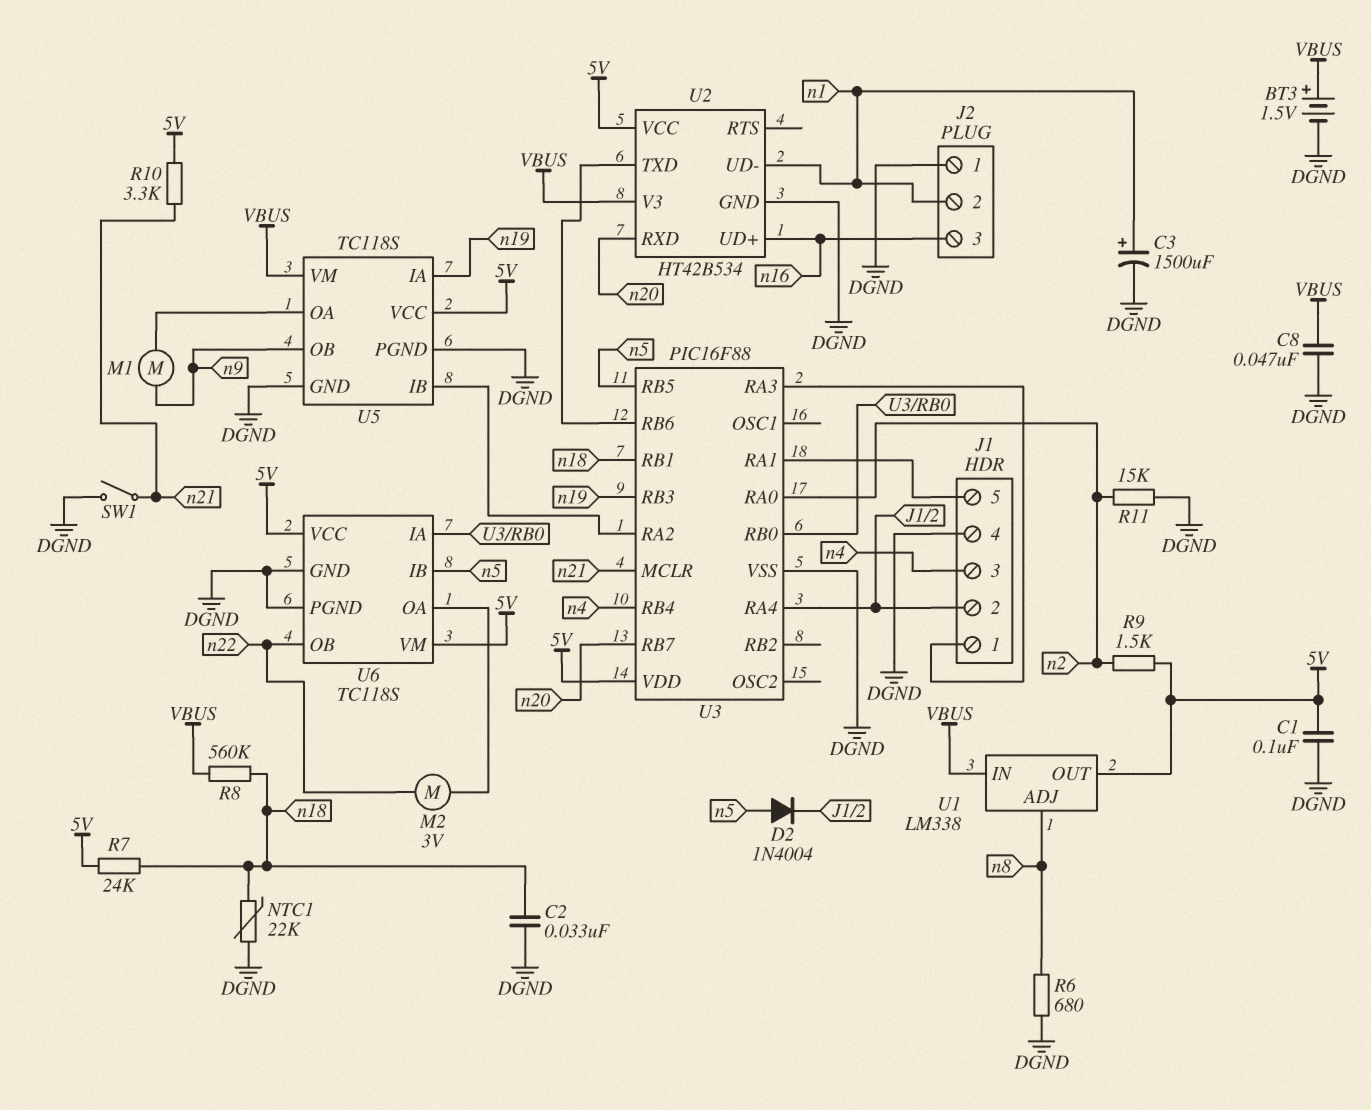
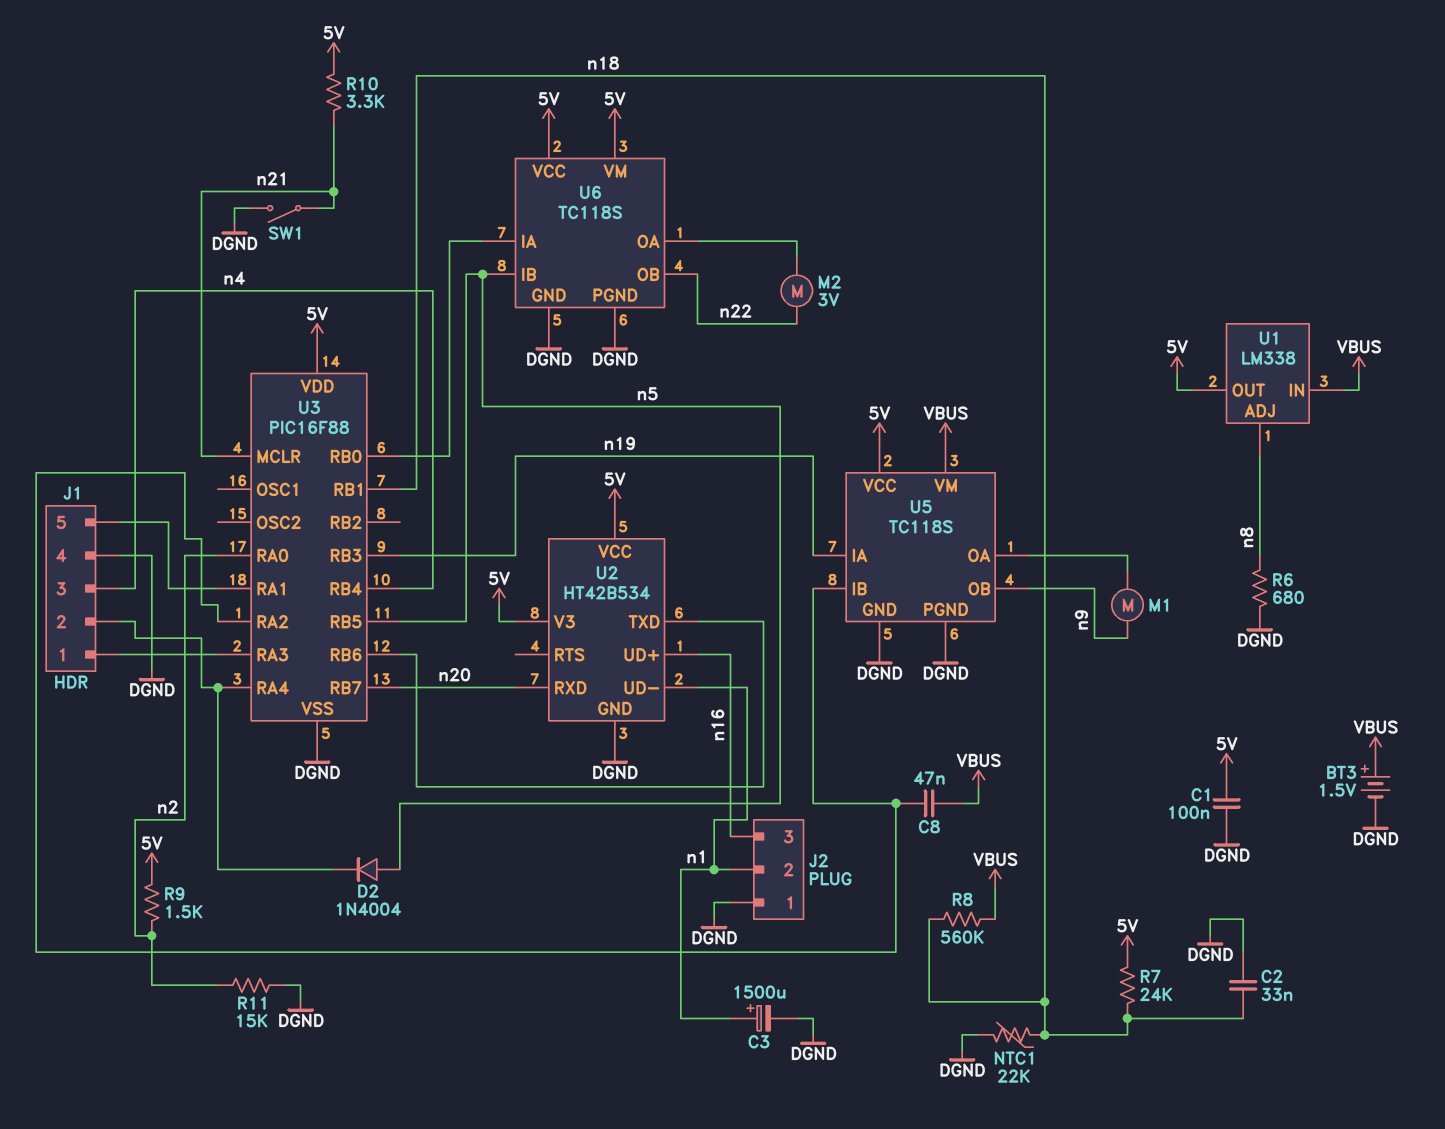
C8: 47nF (DGND, VBUS) -> 47nF (U3/RA2, VBUS)
U2 pin V3: VBUS -> 5V

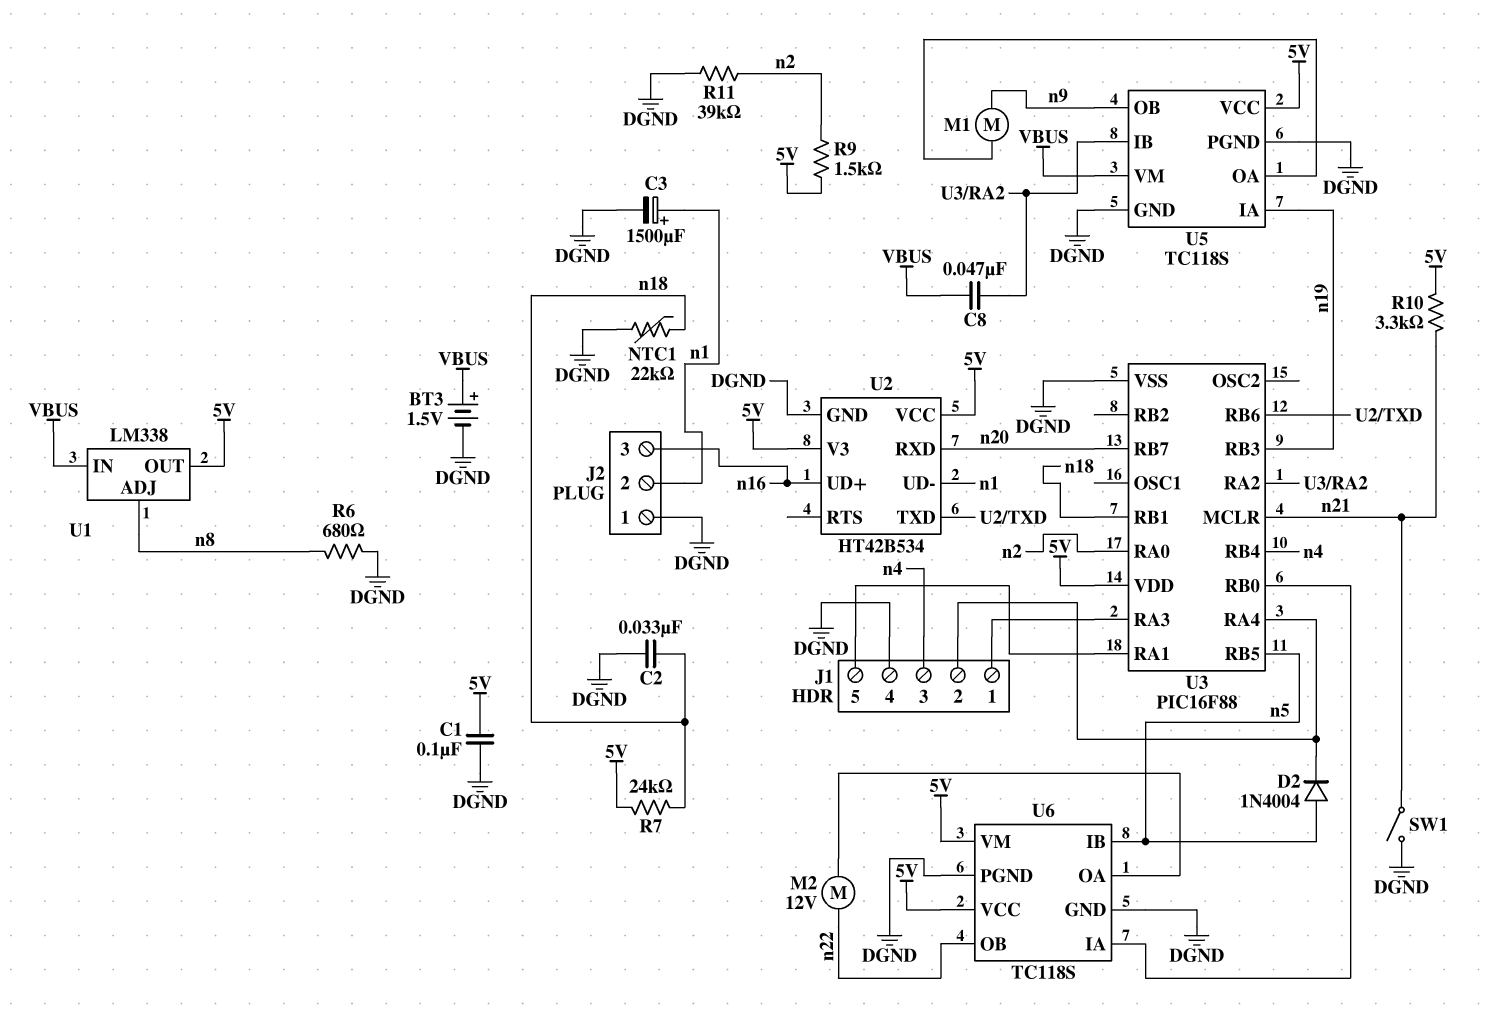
M2: motor 3V (U6/OA, n22) -> motor 12V (U6/OA, n22)
R8: 560k (VBUS, n18) -> none
R11: 15k (DGND, n2) -> 39k (DGND, n2)

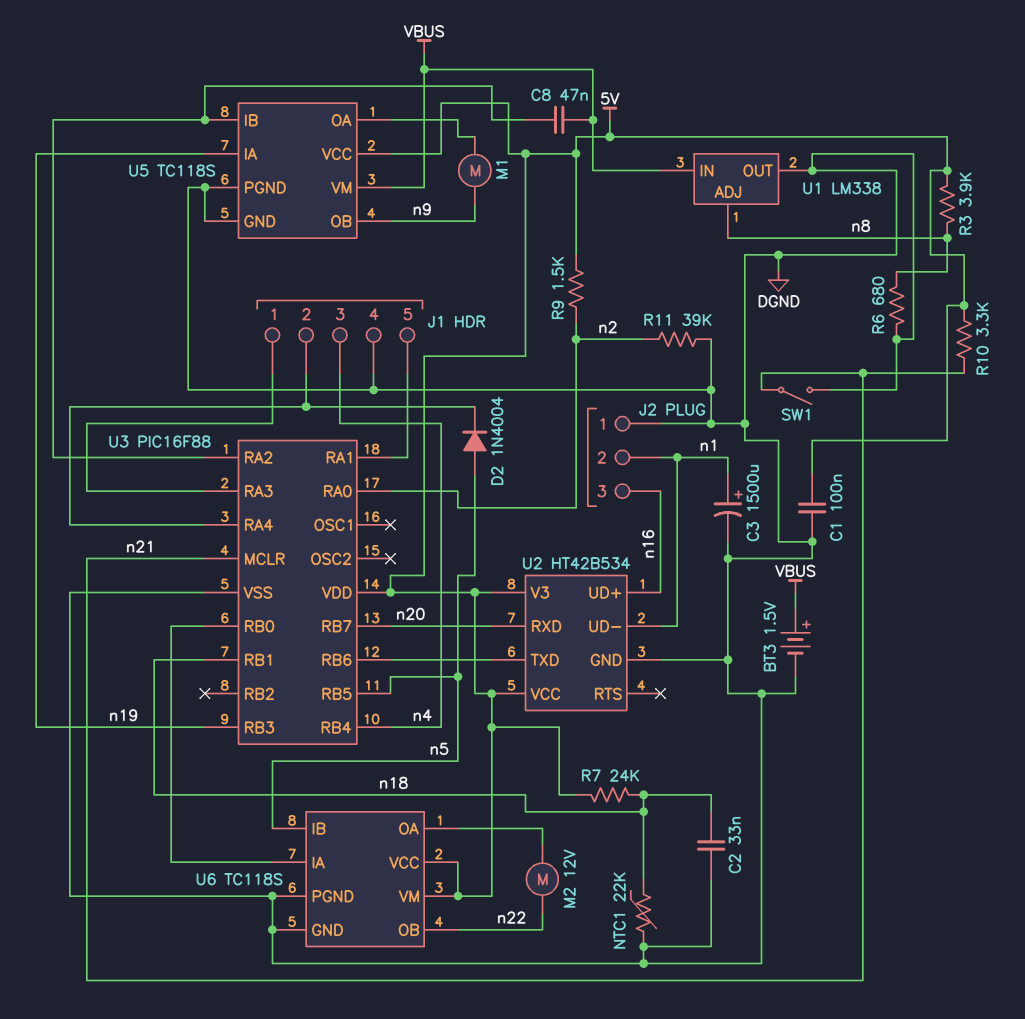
R3: none -> 3.9k (5V, n8)
U1 pin OUT: 5V -> DGND

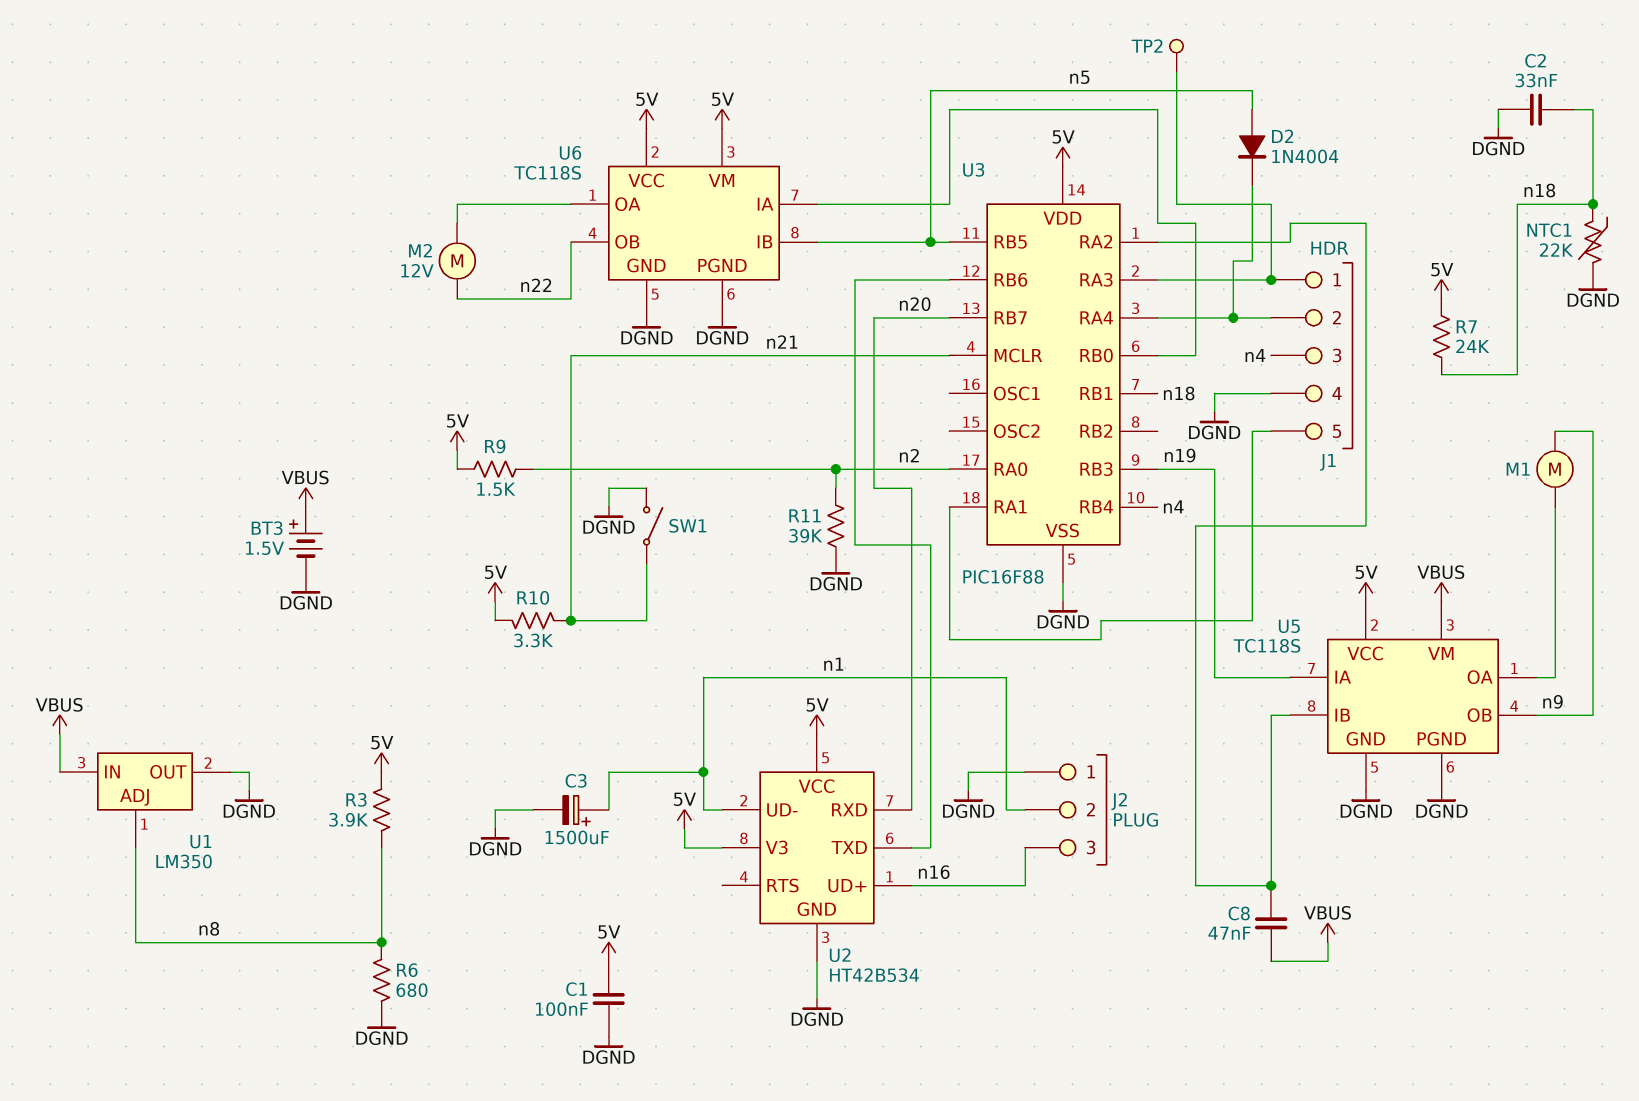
TP2: none -> test point (J1/1)
U1: LM338 -> LM350

